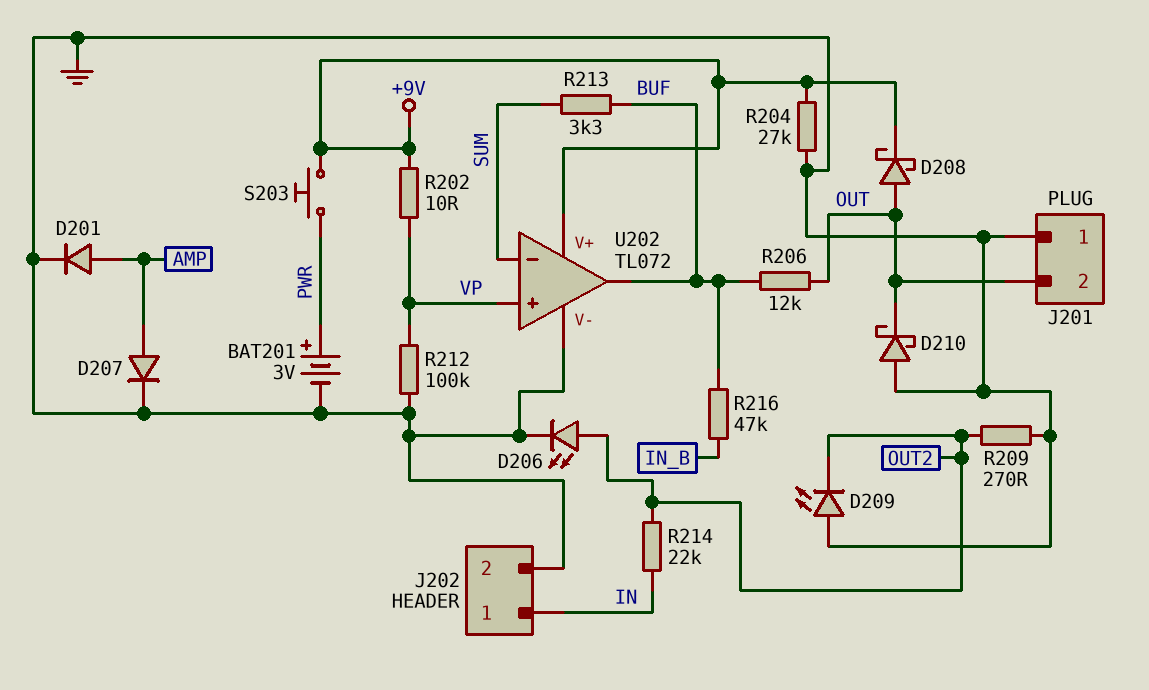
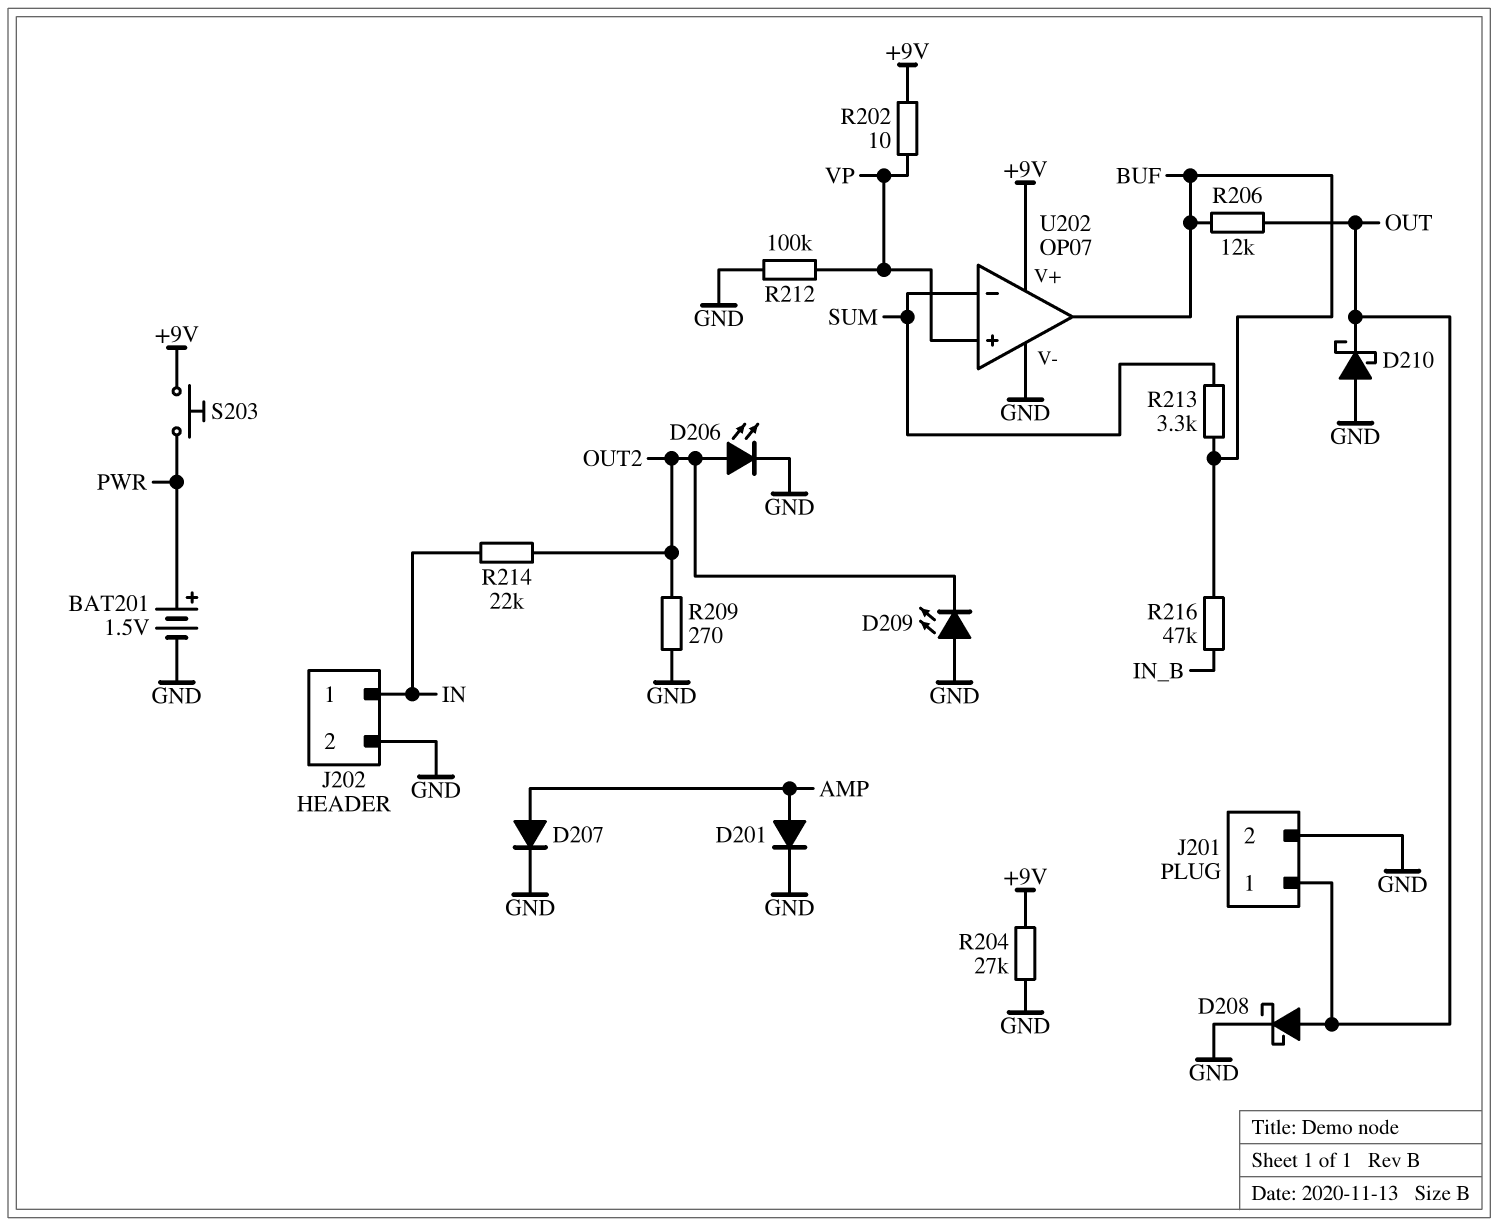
BAT201: 3V (plus PWR, minus GND) -> 1.5V (plus PWR, minus GND)
D208: schottky (A OUT, K +9V) -> schottky (A OUT, K GND)
J201 pin 1: GND -> OUT
J201 pin 2: OUT -> GND
U202: TL072 -> OP07

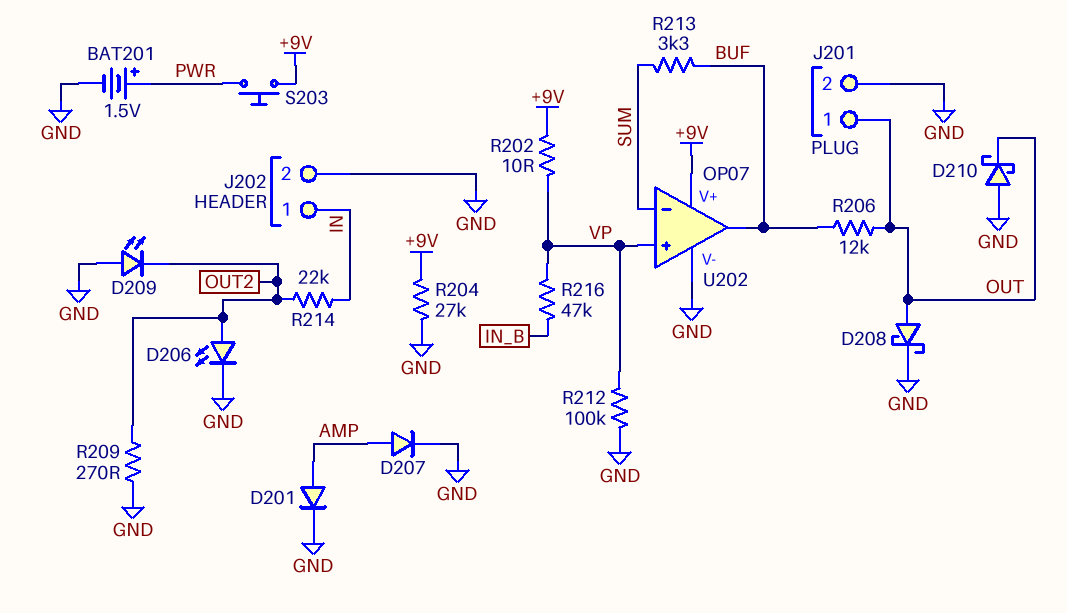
R216: 47k (BUF, IN_B) -> 47k (IN_B, VP)

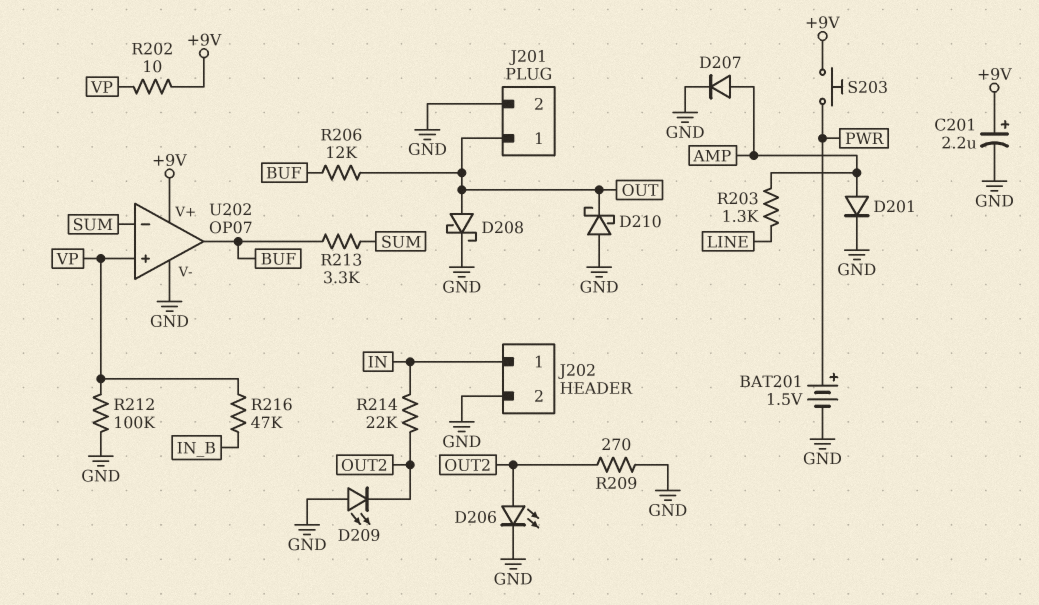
C201: none -> 2.2uF (plus +9V, minus GND)
R203: none -> 1.3k (AMP, LINE)
R204: 27k (+9V, GND) -> none

